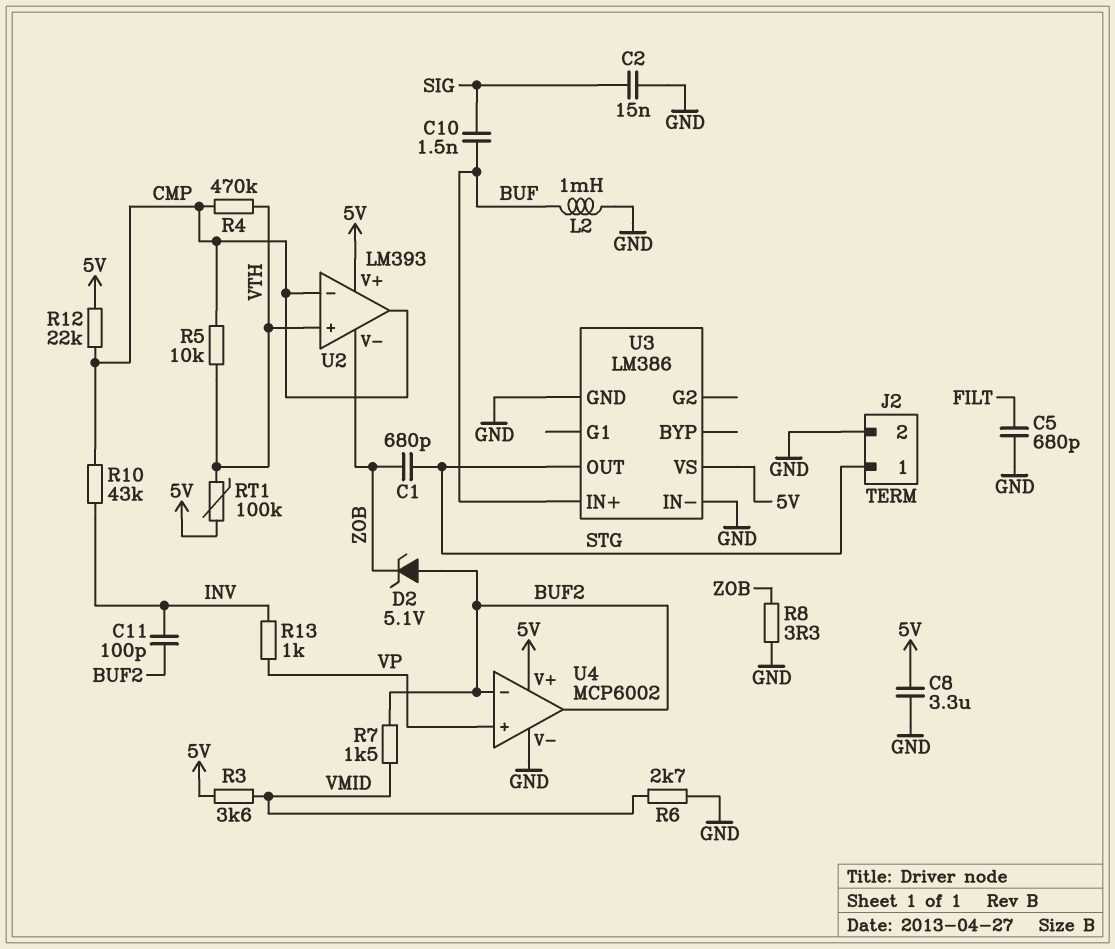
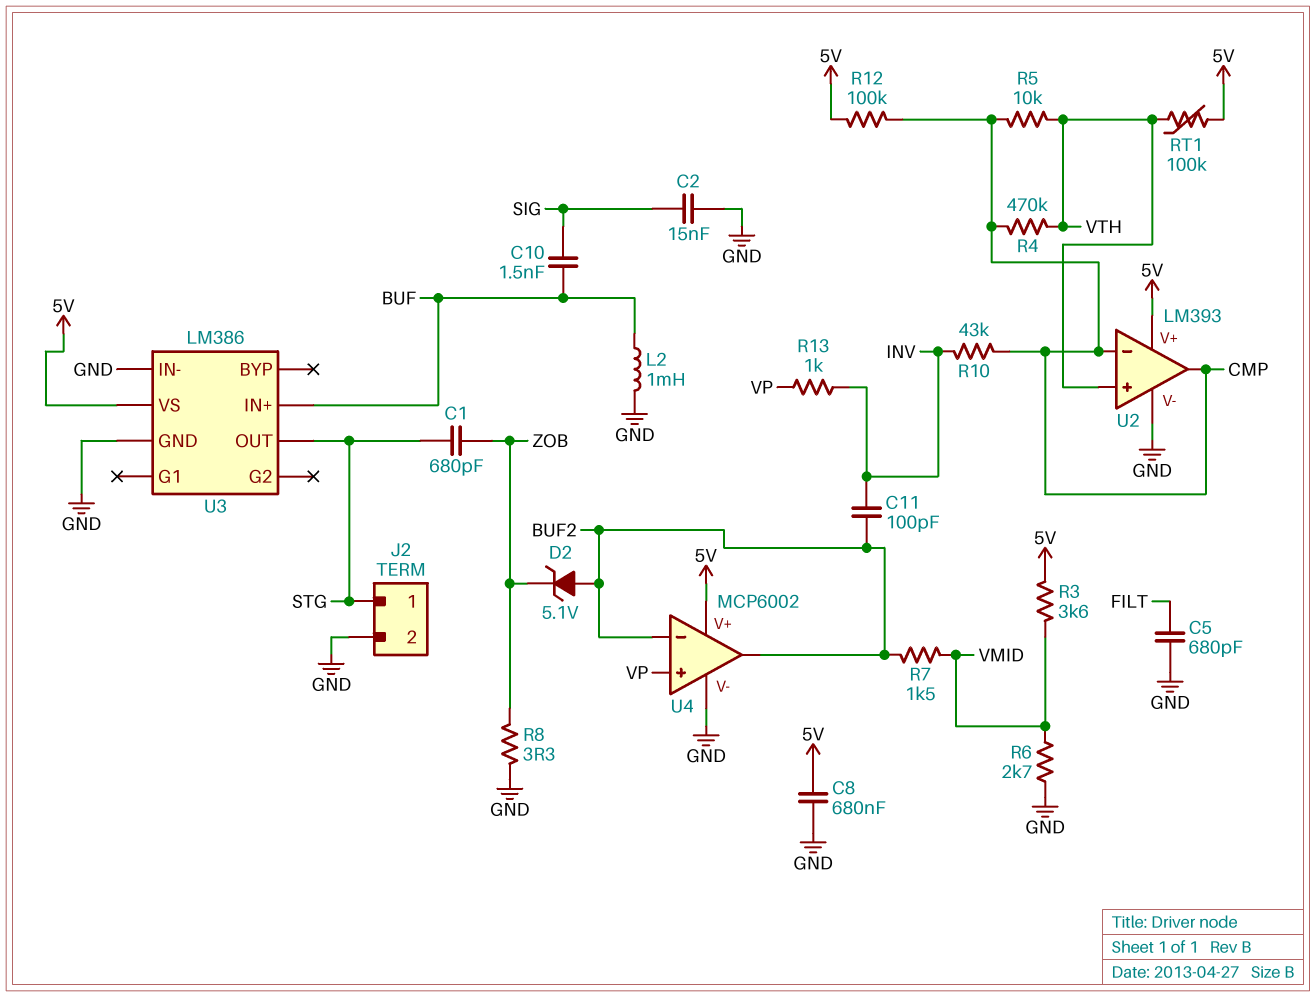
C8: 3.3uF (5V, GND) -> 680nF (5V, GND)
R12: 22k (5V, CMP) -> 100k (5V, CMP)
U2 pin V-: ZOB -> GND

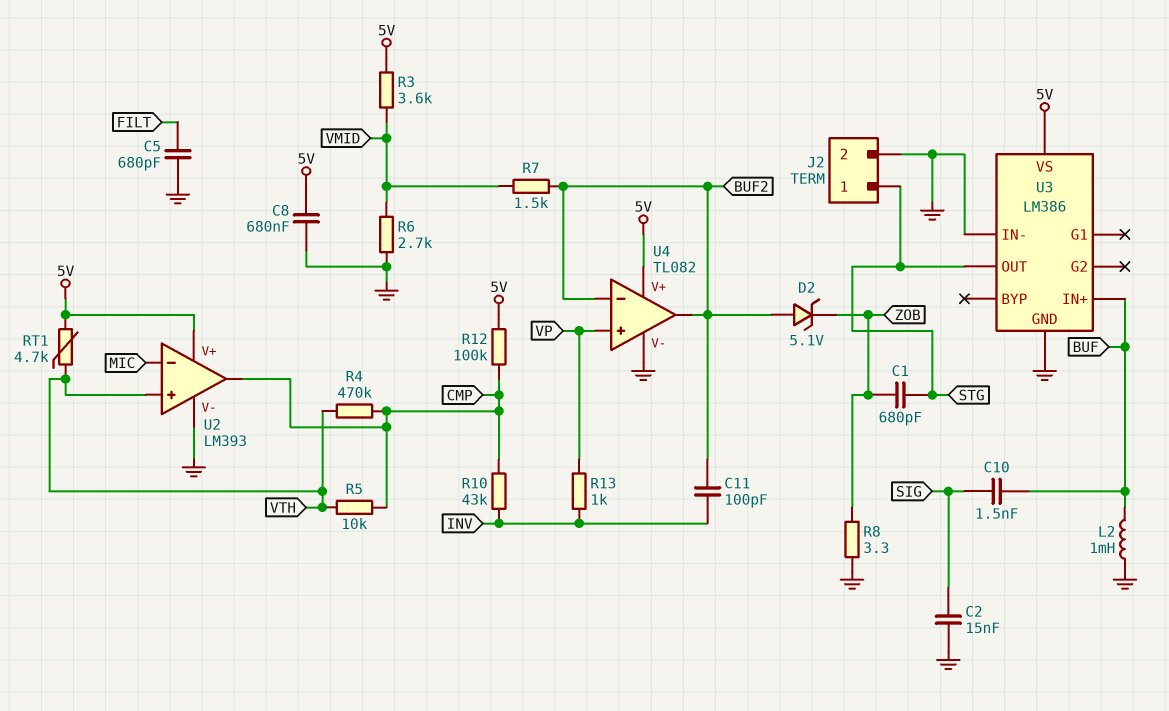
RT1: 100k (5V, VTH) -> 4.7k (5V, VTH)
U2 pin in-: CMP -> MIC
U4: MCP6002 -> TL082

